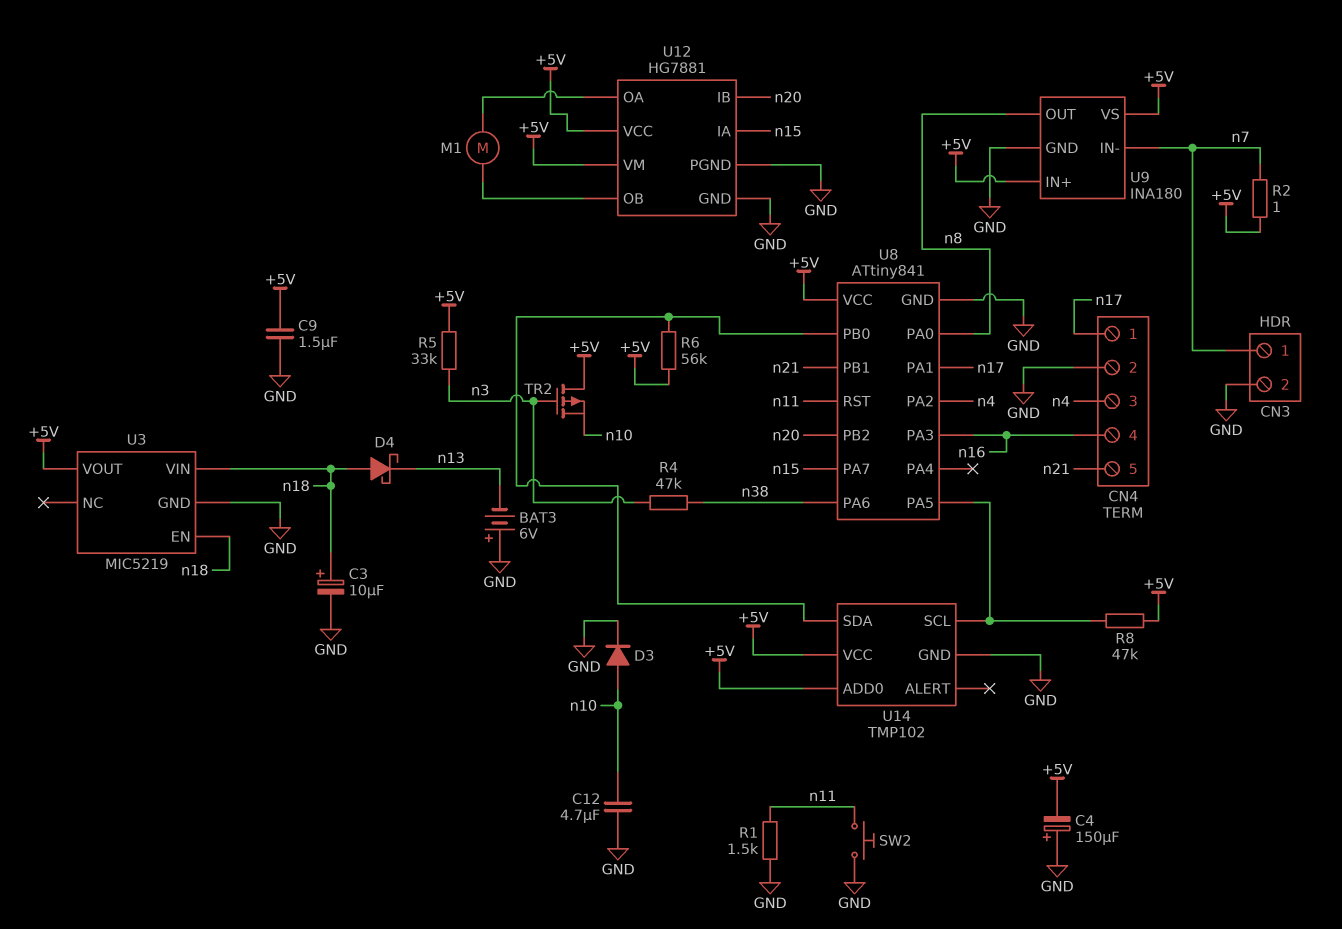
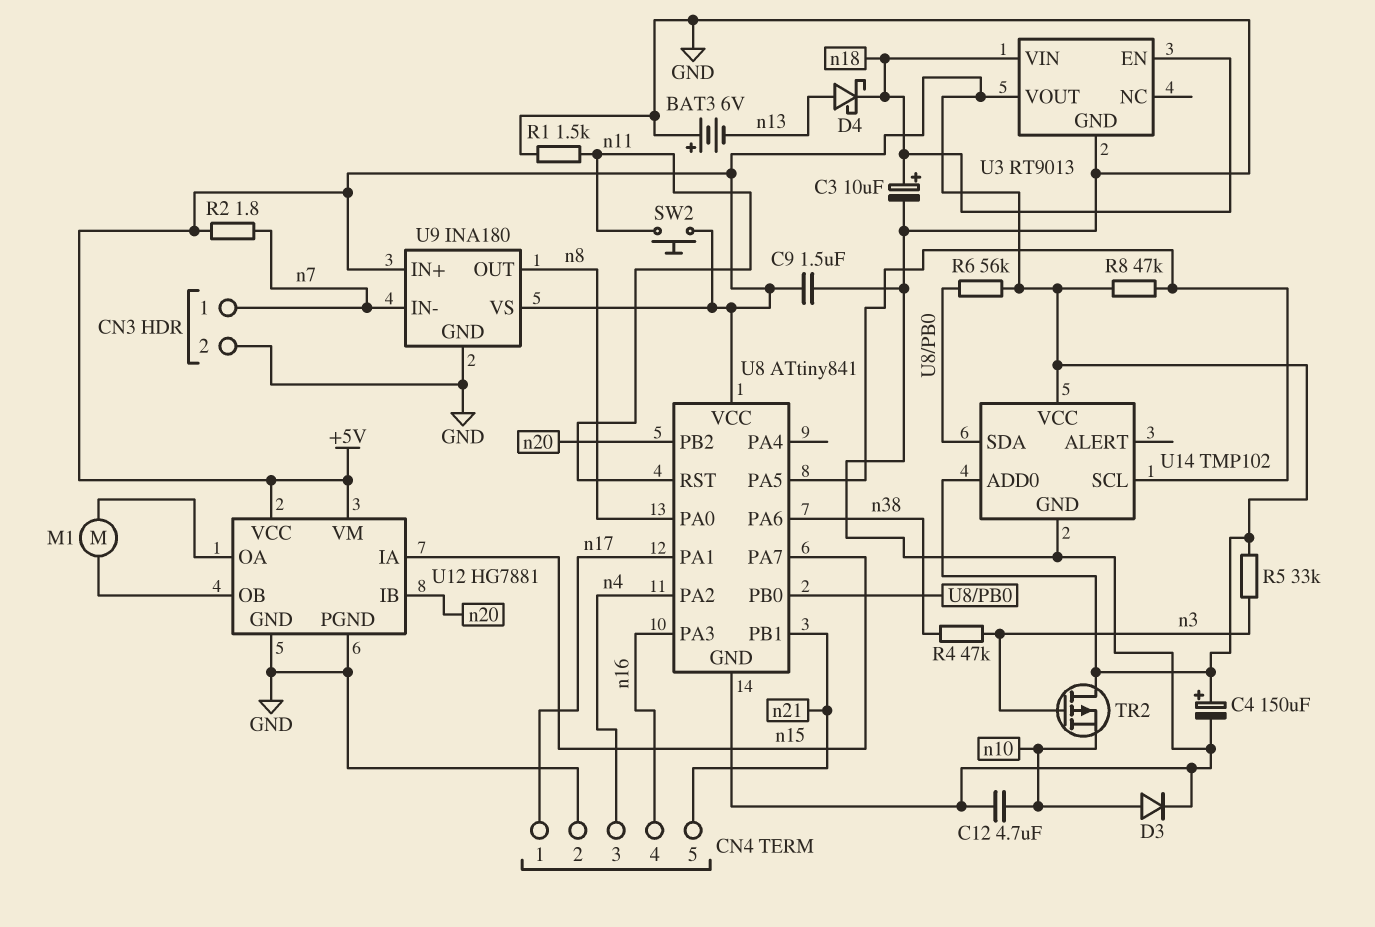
C4: 150uF (plus GND, minus +5V) -> 150uF (plus +5V, minus GND)
D4: schottky (A n18, K n13) -> schottky (A n13, K n18)
R2: 1 (+5V, n7) -> 1.8 (+5V, n7)
SW2: button (GND, n11) -> button (+5V, n11)
U3: MIC5219 -> RT9013

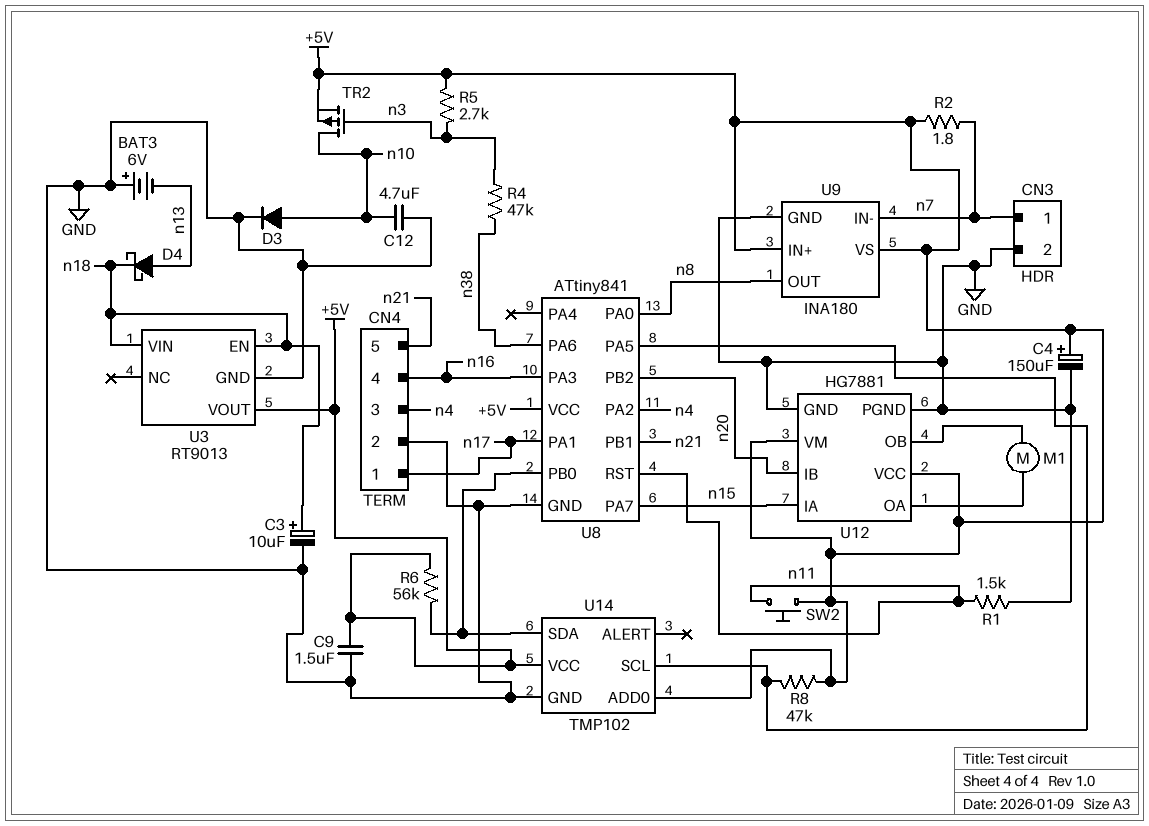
R5: 33k (+5V, n3) -> 2.7k (+5V, n3)
TR2: PMOS (G n3, D +5V, S n10) -> PMOS (G n3, D n10, S +5V)

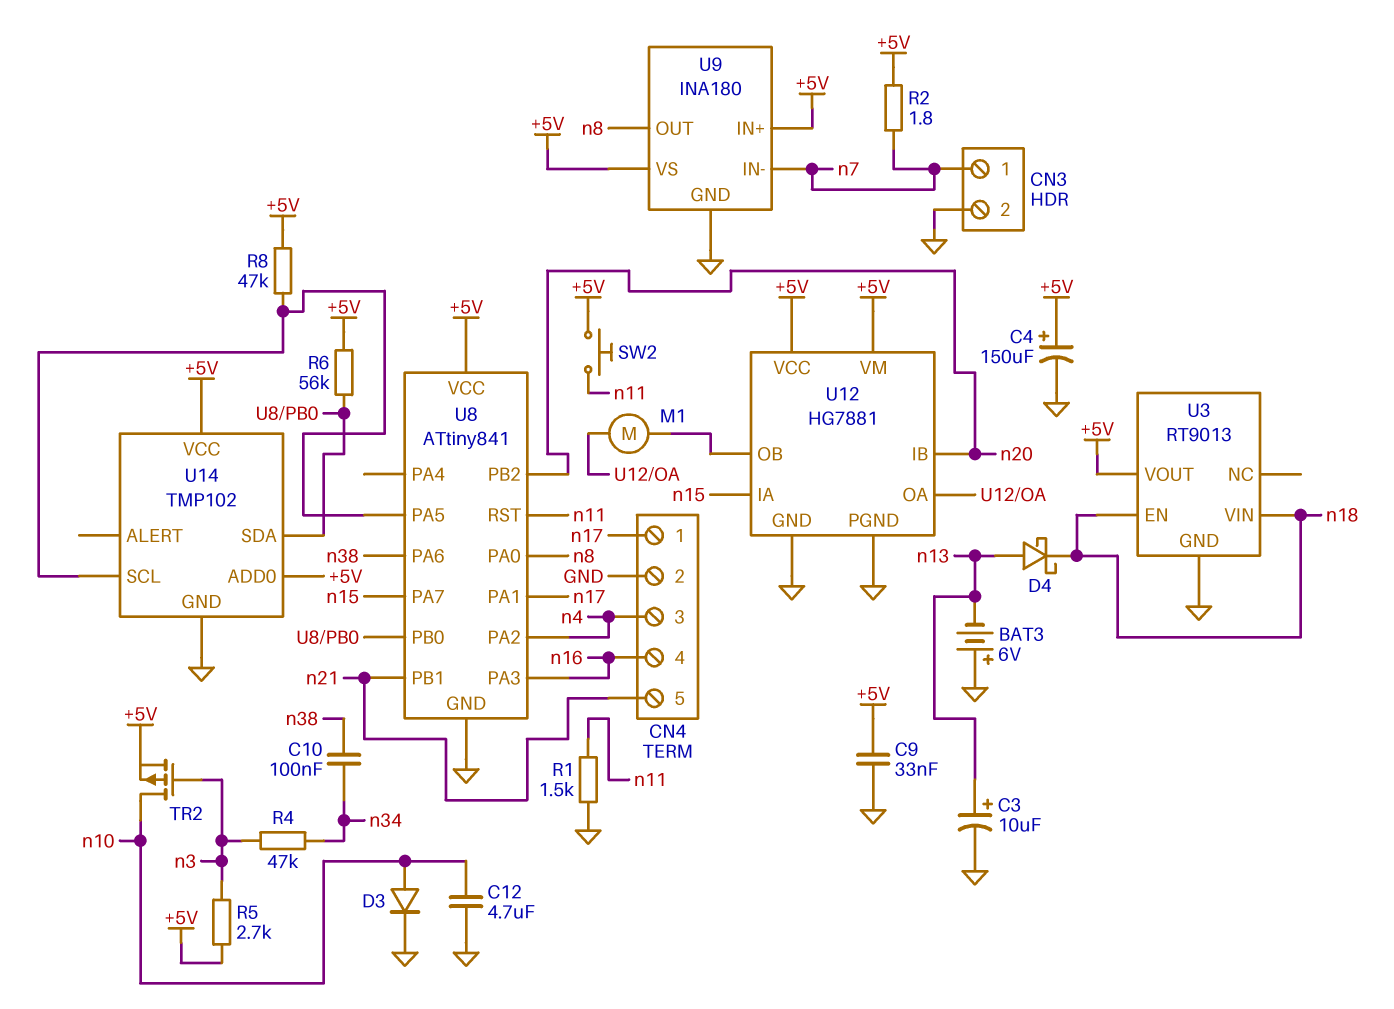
C3: 10uF (plus n18, minus GND) -> 10uF (plus n13, minus GND)
C9: 1.5uF (+5V, GND) -> 33nF (+5V, GND)
C10: none -> 100nF (n34, n38)
R4: 47k (n3, n38) -> 47k (n3, n34)

